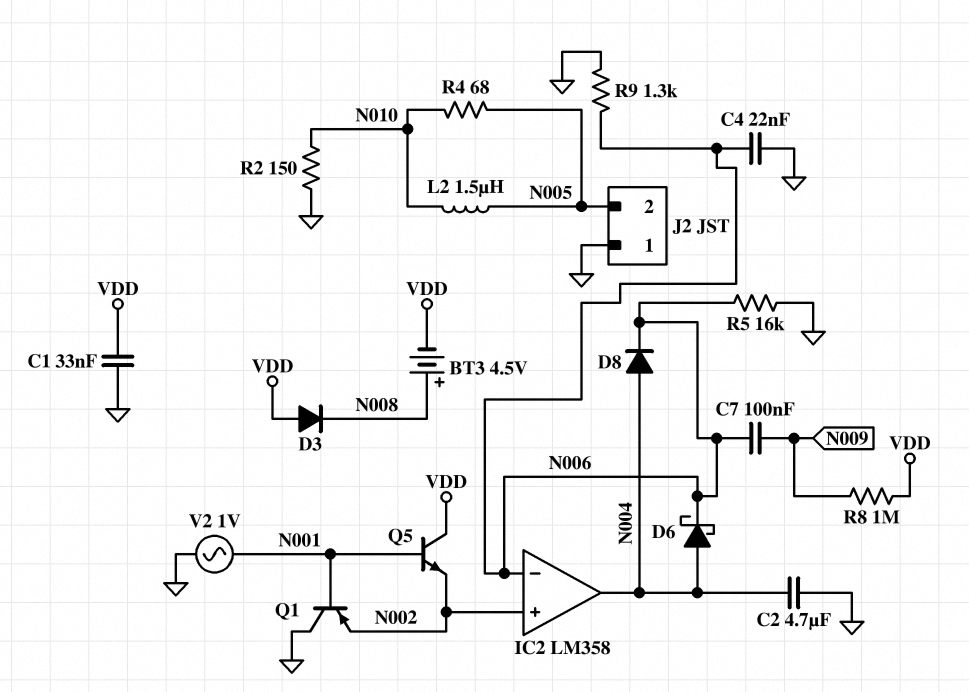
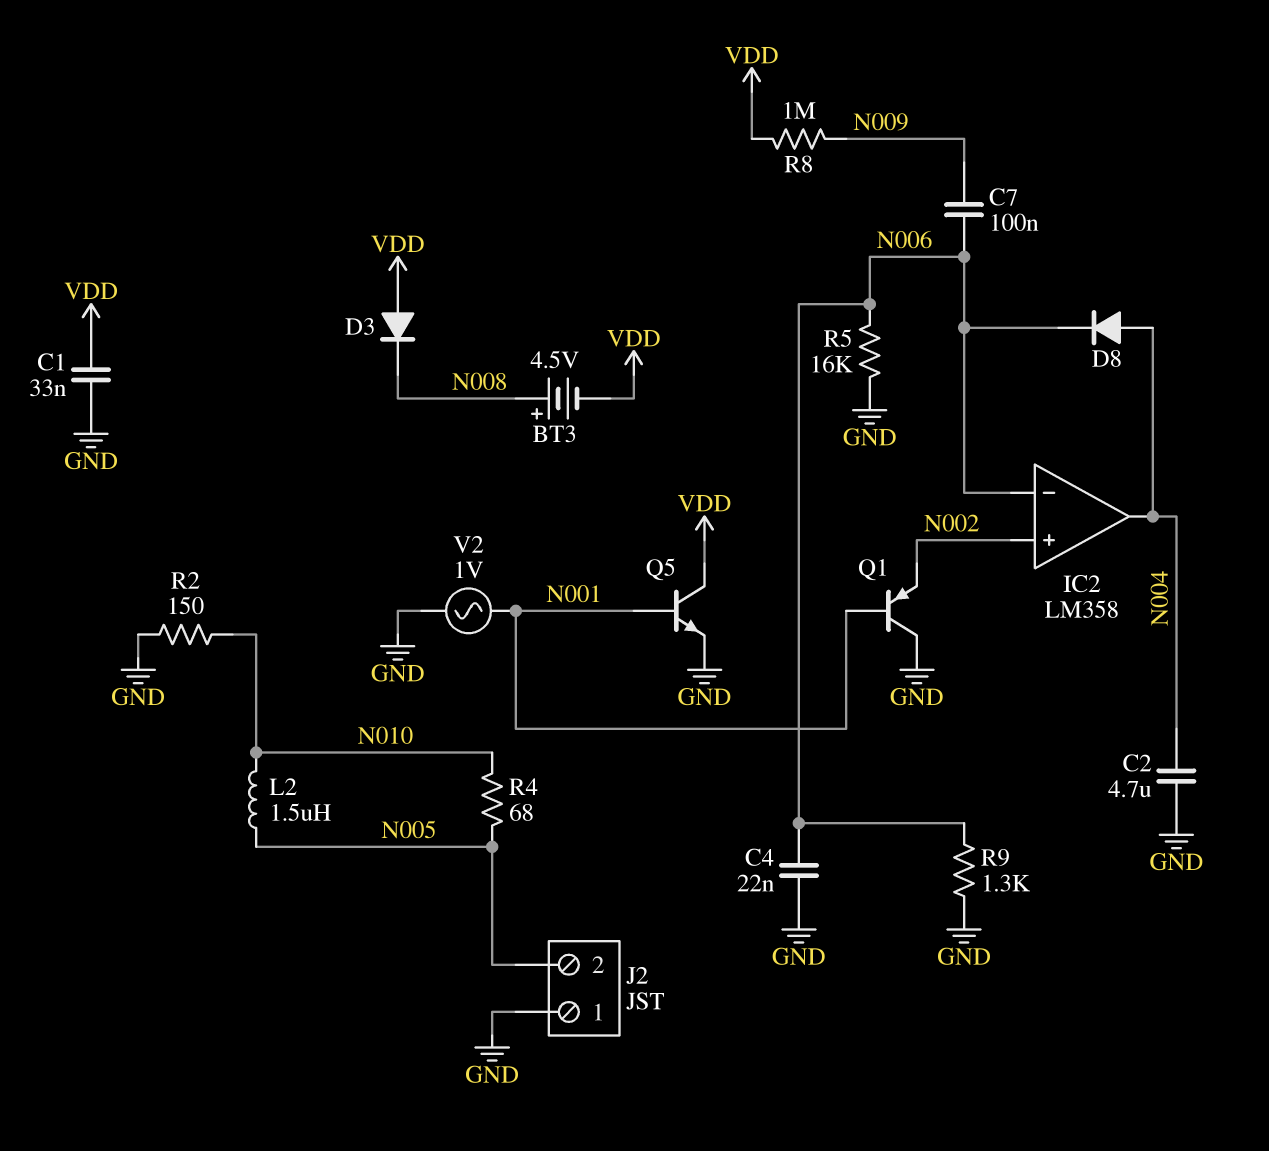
D6: schottky (A N004, K N006) -> none
Q5: NPN (B N001, C VDD, E N002) -> NPN (B N001, C VDD, E GND)

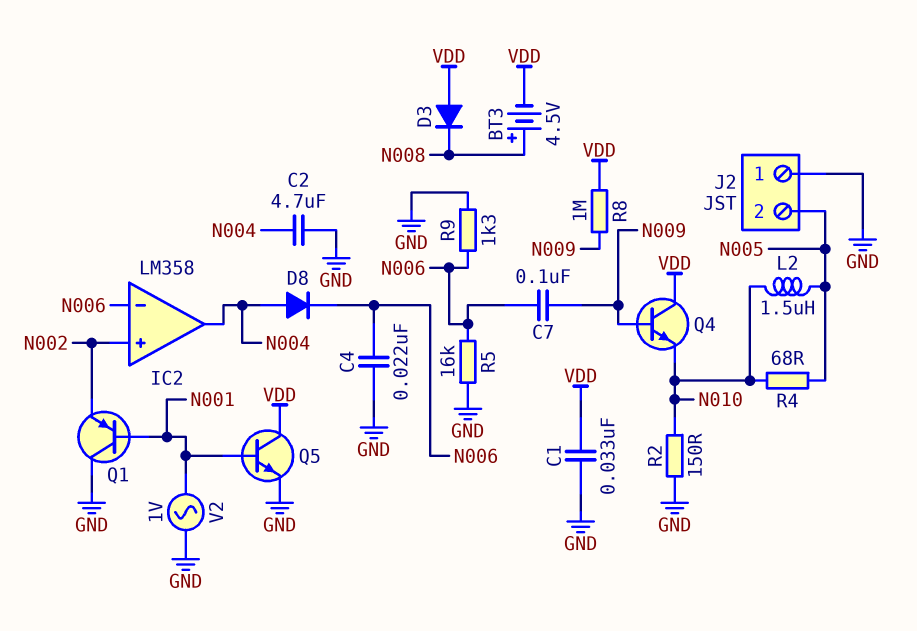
Q4: none -> NPN (B N009, C VDD, E N010)

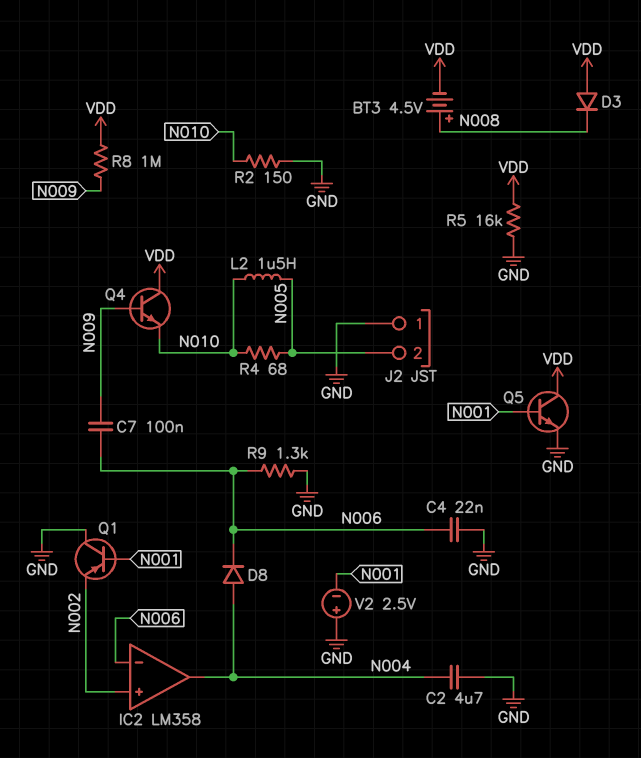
C1: 33nF (GND, VDD) -> none
R5: 16k (GND, N006) -> 16k (GND, VDD)
V2: AC 1V (GND, N001) -> 2.5V (plus GND, minus N001)

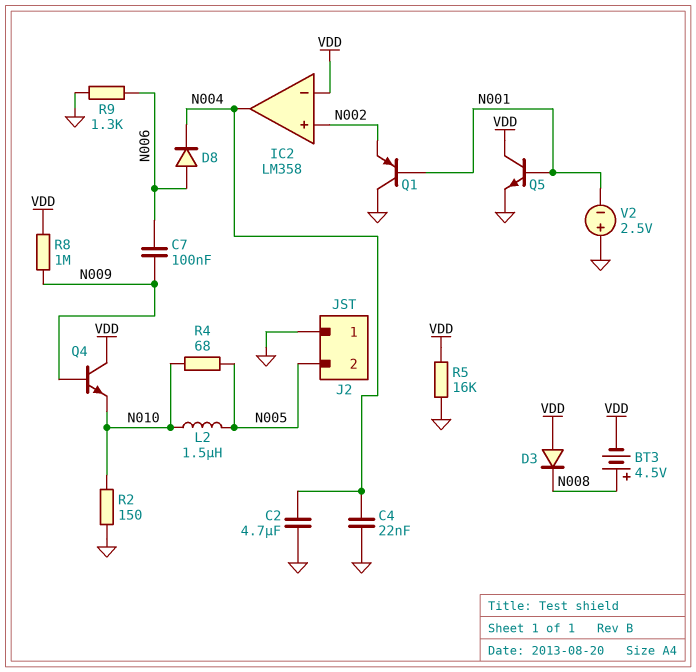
C4: 22nF (GND, N006) -> 22nF (GND, N004)
D8: diode (A N004, K N006) -> diode (A N006, K N004)
IC2 pin in-: N006 -> VDD

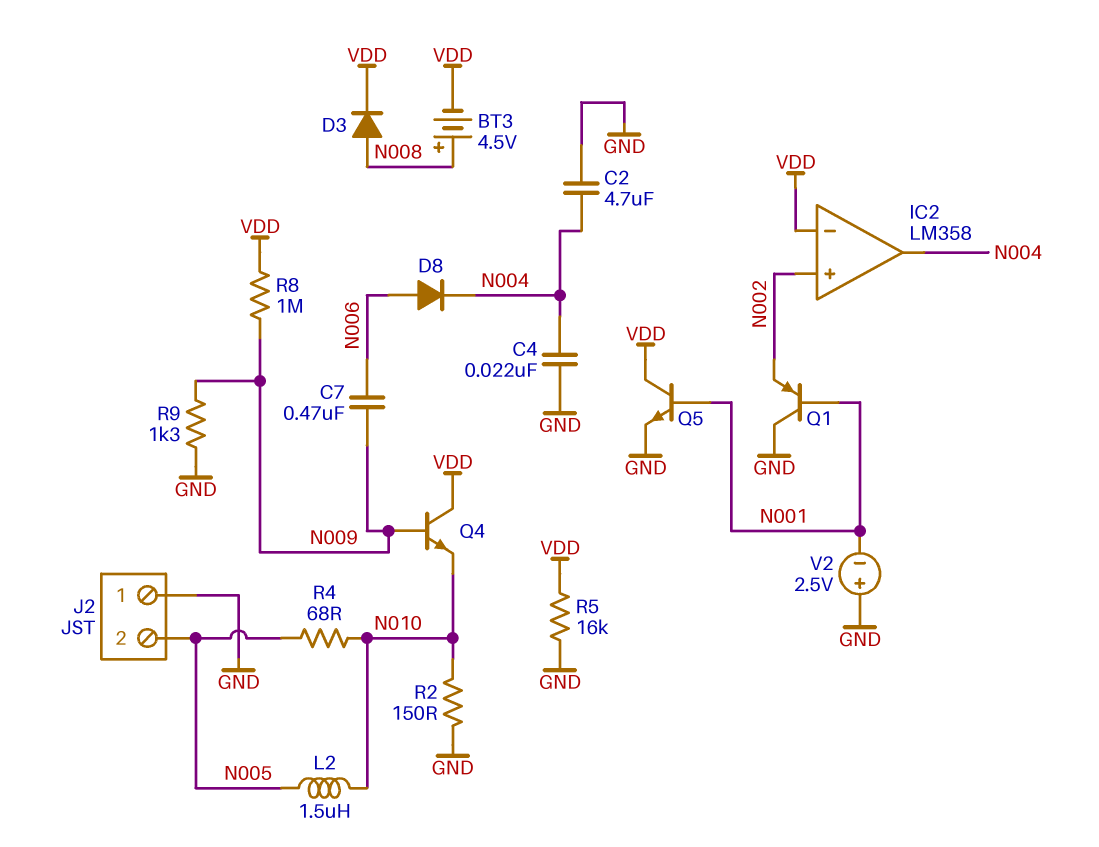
C7: 100nF (N006, N009) -> 470nF (N006, N009)
D3: diode (A VDD, K N008) -> diode (A N008, K VDD)
R9: 1.3k (GND, N006) -> 1.3k (GND, N009)

